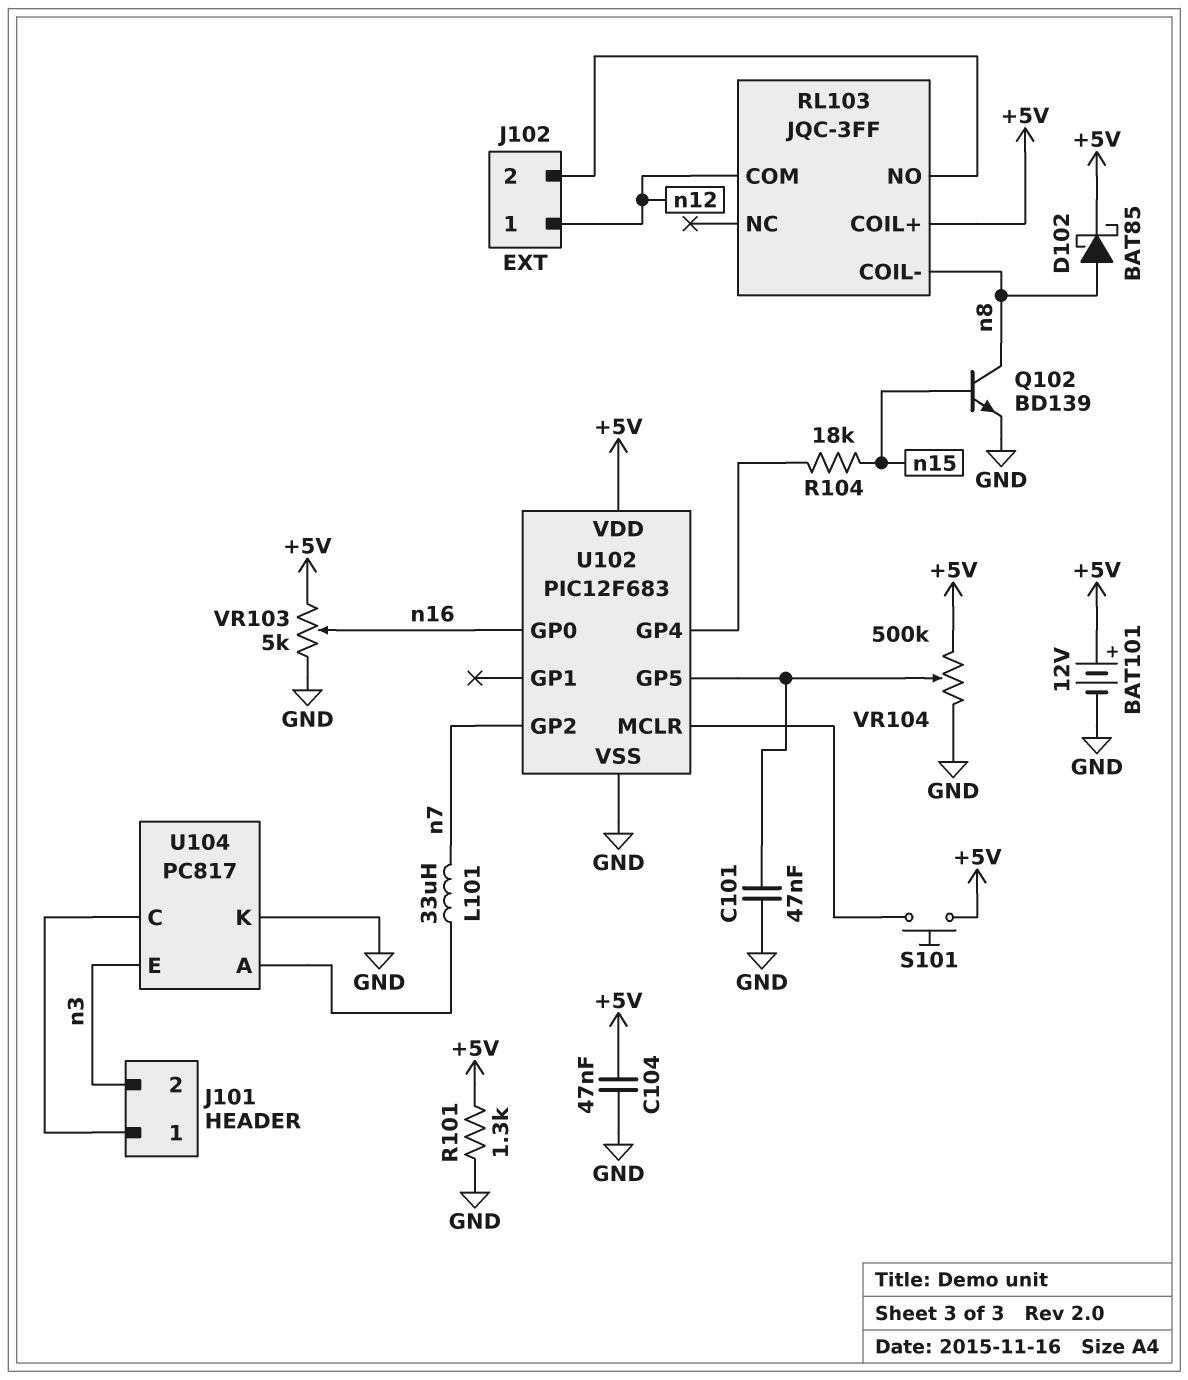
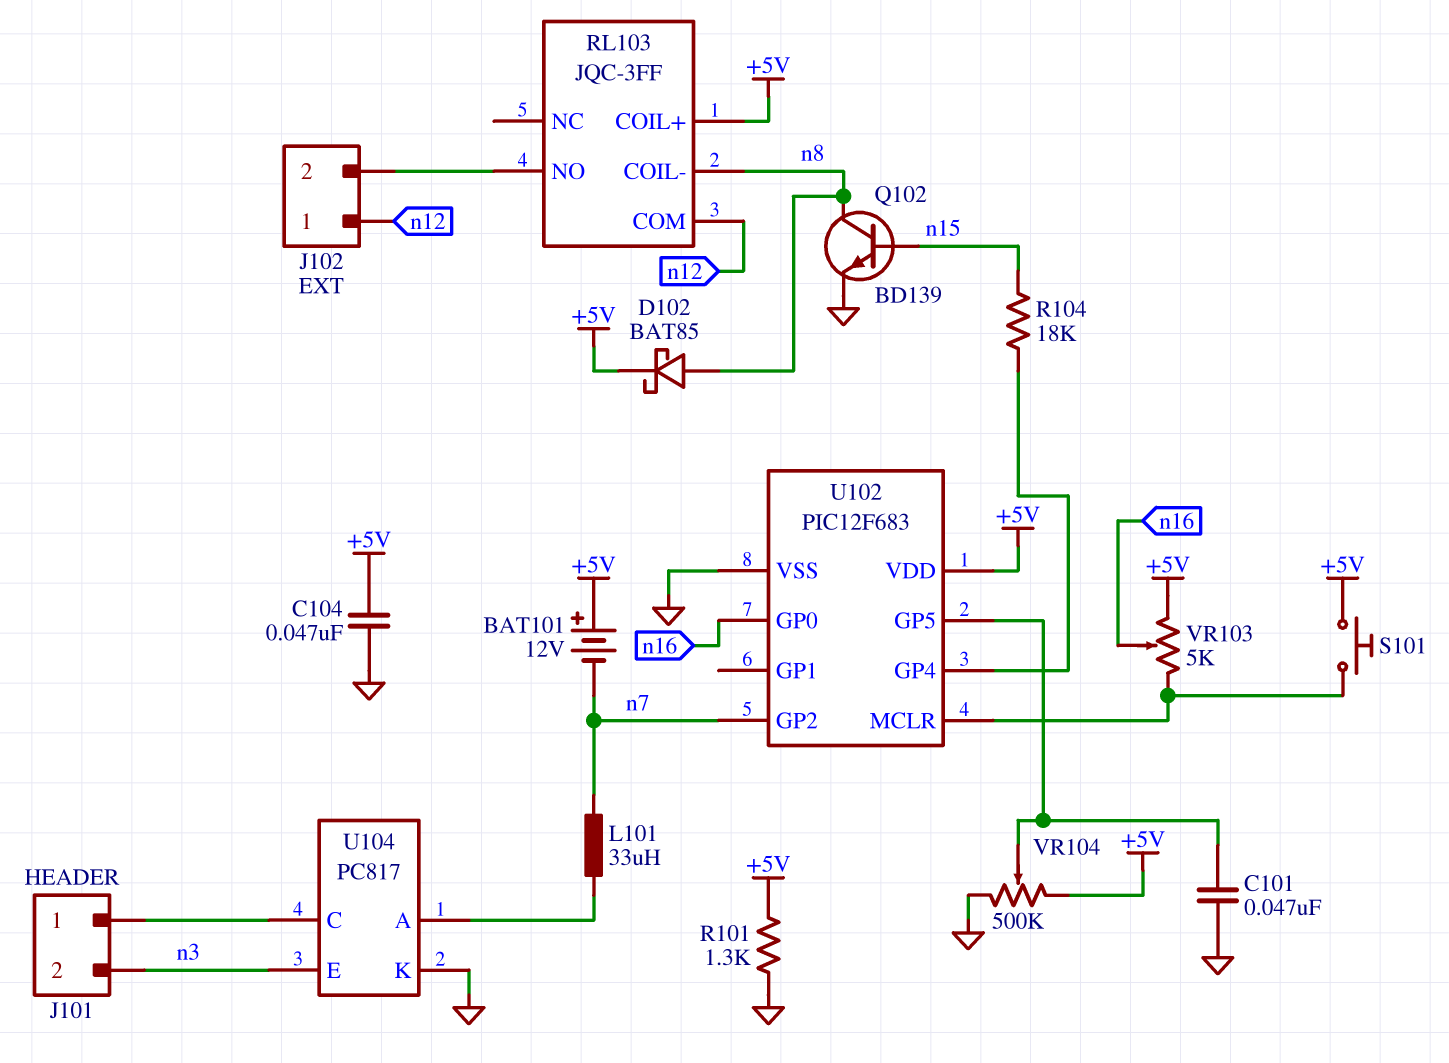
BAT101: 12V (plus +5V, minus GND) -> 12V (plus +5V, minus n7)
VR103: 5k (+5V, GND, wiper n16) -> 5k (+5V, U102/MCLR, wiper n16)

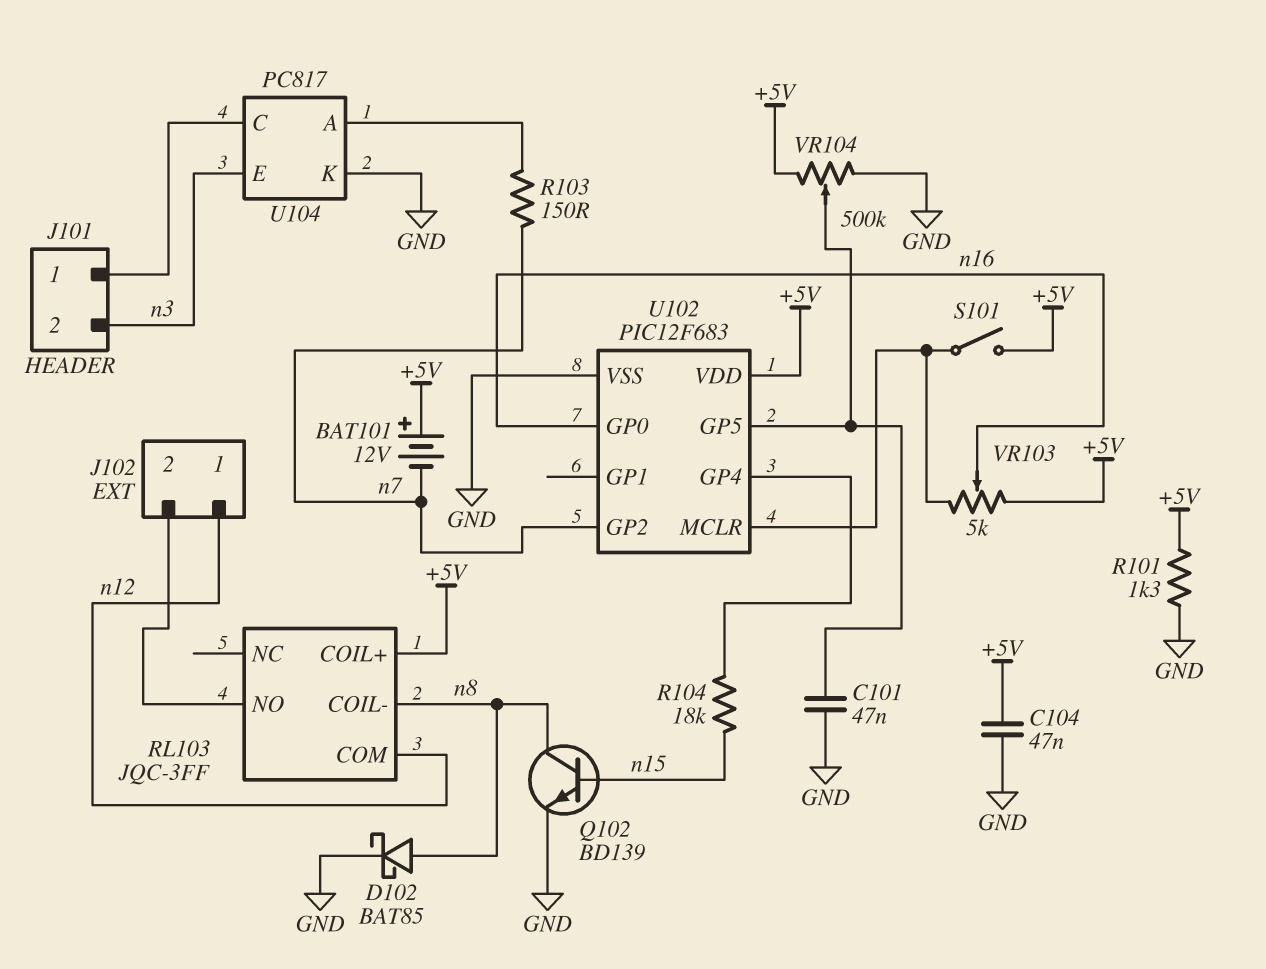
D102: schottky BAT85 (A n8, K +5V) -> schottky BAT85 (A n8, K GND)
L101: 33uH (U104/A, n7) -> none
R103: none -> 150 (U104/A, n7)
S101: button (+5V, U102/MCLR) -> switch (+5V, U102/MCLR)

